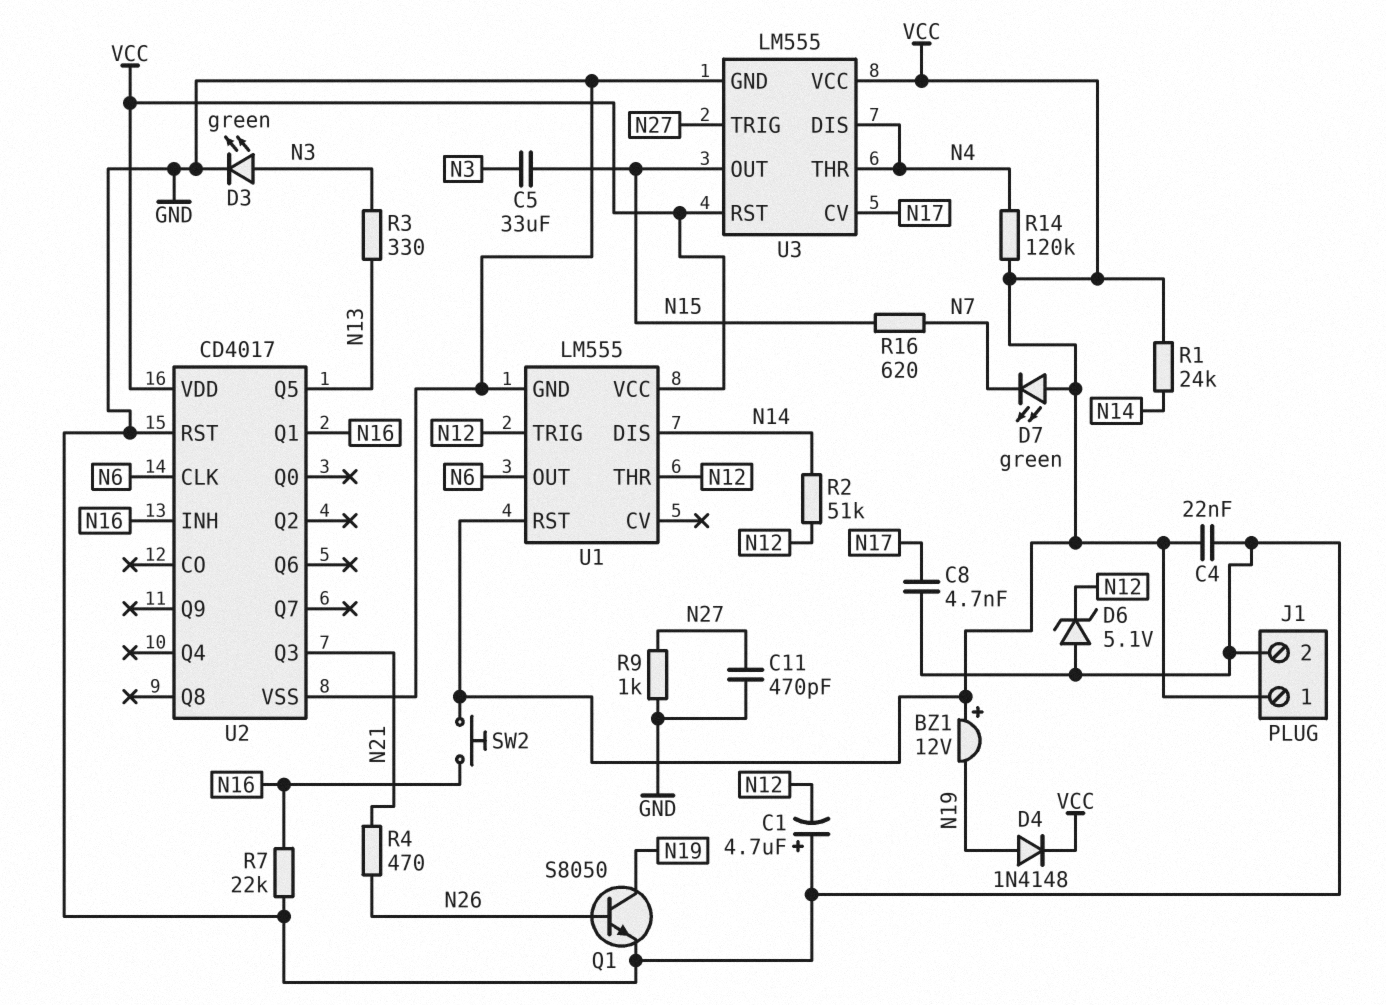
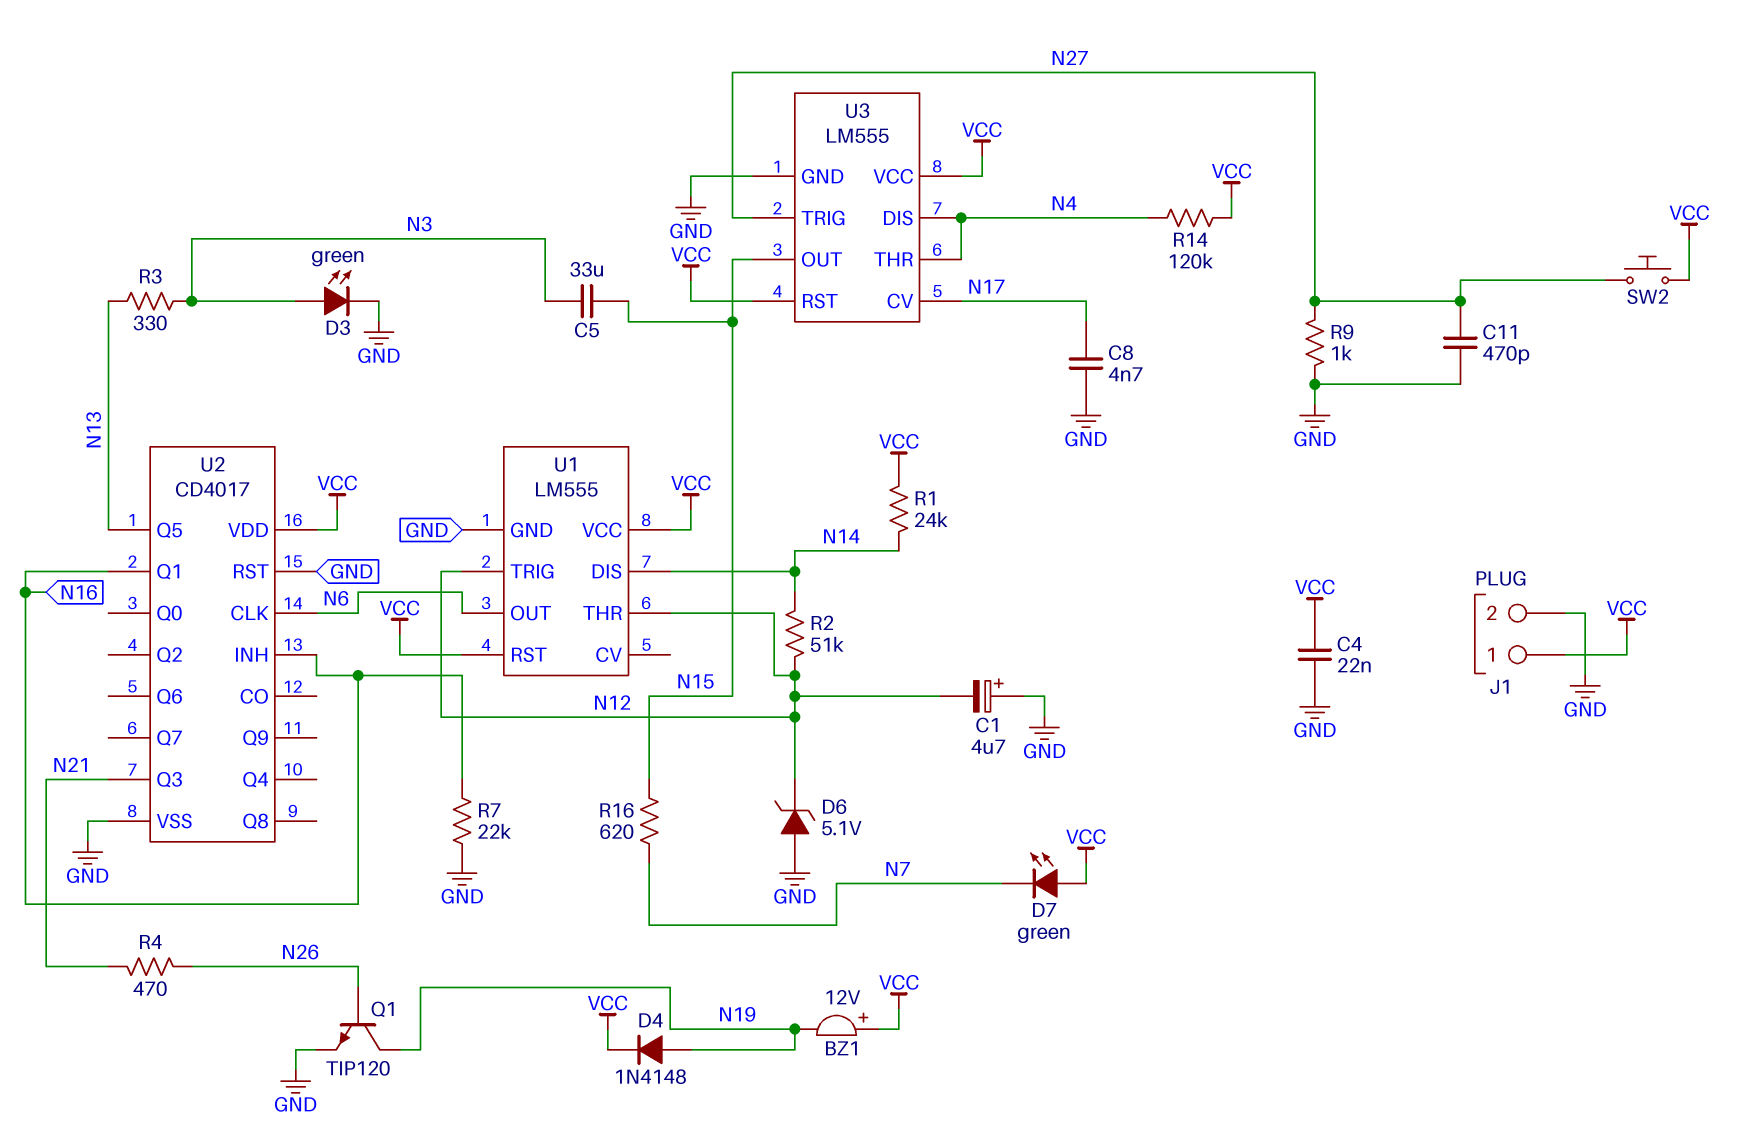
Q1: NPN S8050 (B N26, C N19, E GND) -> NPN TIP120 (B N26, C N19, E GND)
SW2: button (N16, VCC) -> button (N27, VCC)

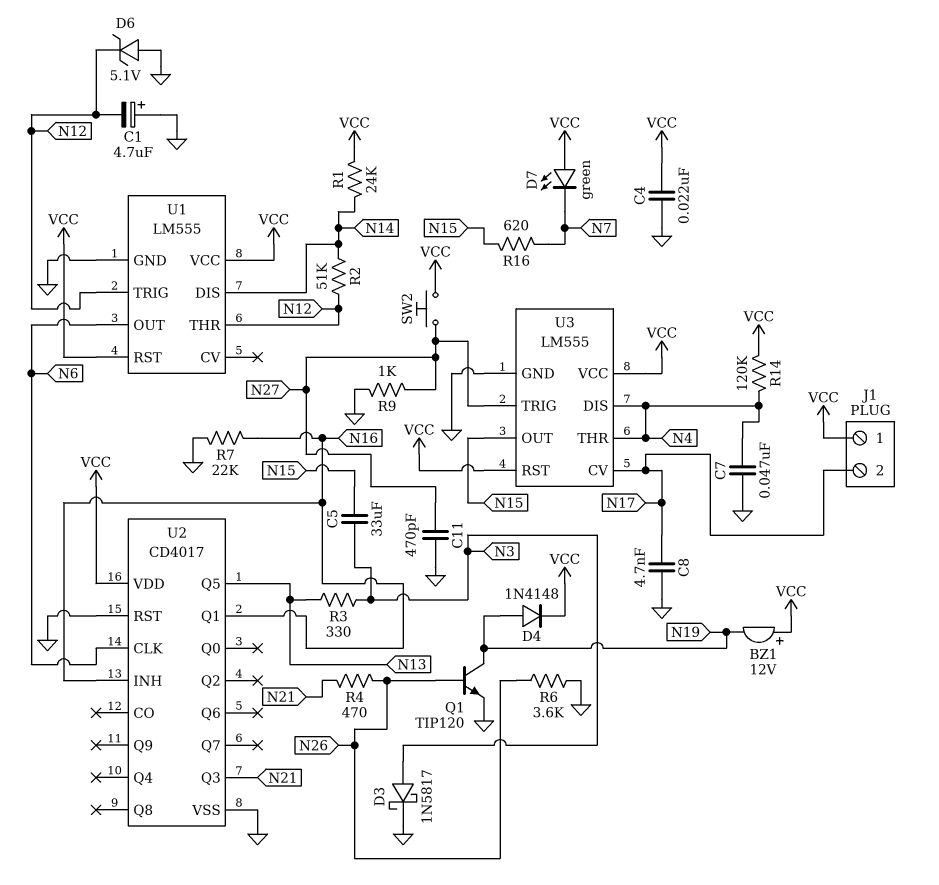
C7: none -> 47nF (GND, N4)
D3: LED green (A N3, K GND) -> schottky 1N5817 (A N3, K GND)
J1 pin 2: GND -> N17
R6: none -> 3.6k (GND, N26)

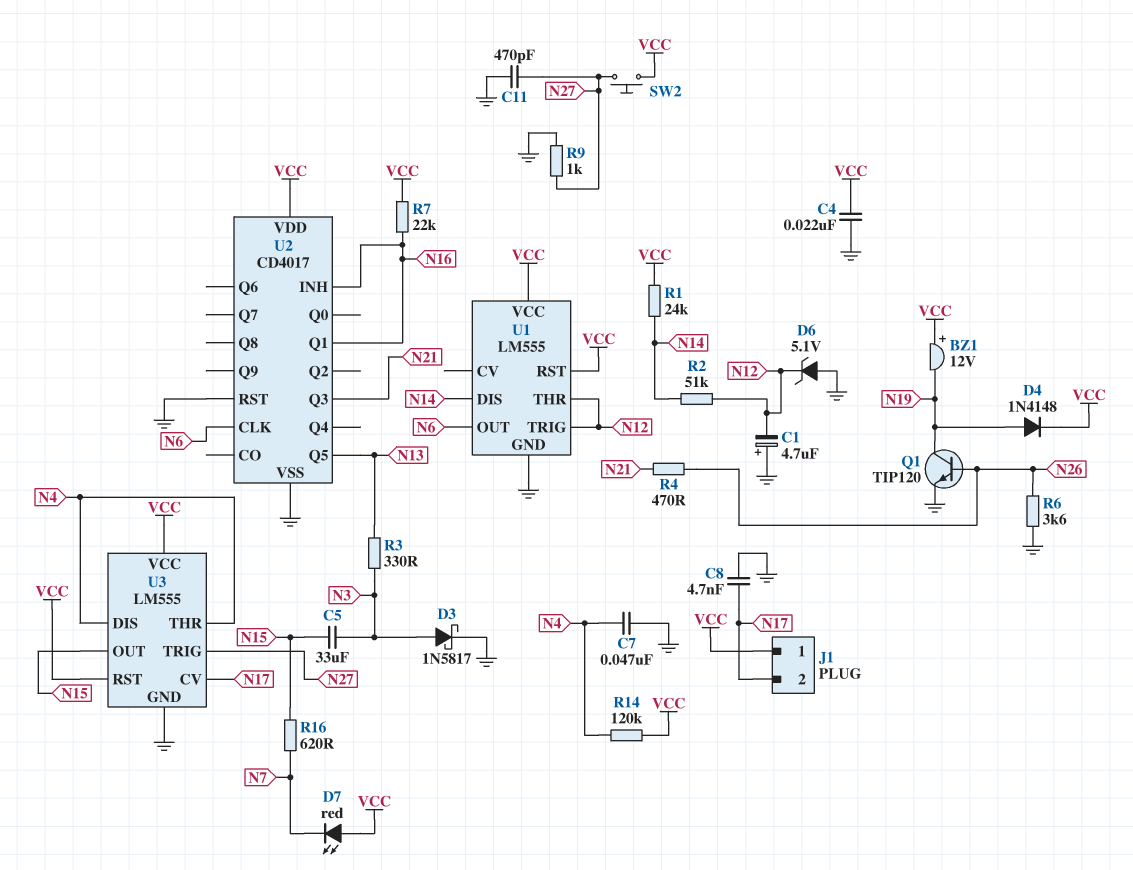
D7: LED green (A VCC, K N7) -> LED red (A VCC, K N7)
R7: 22k (GND, N16) -> 22k (N16, VCC)

